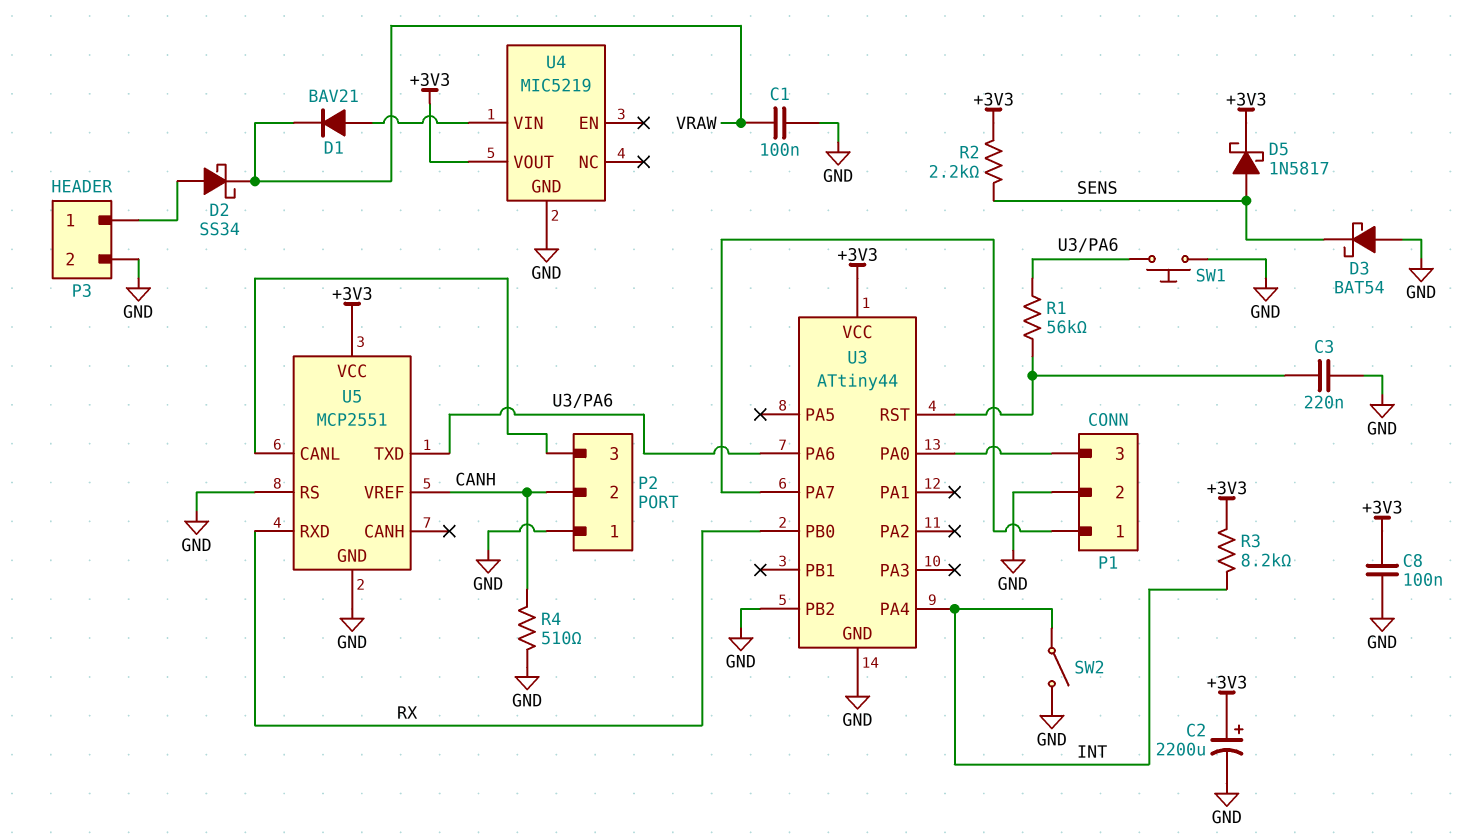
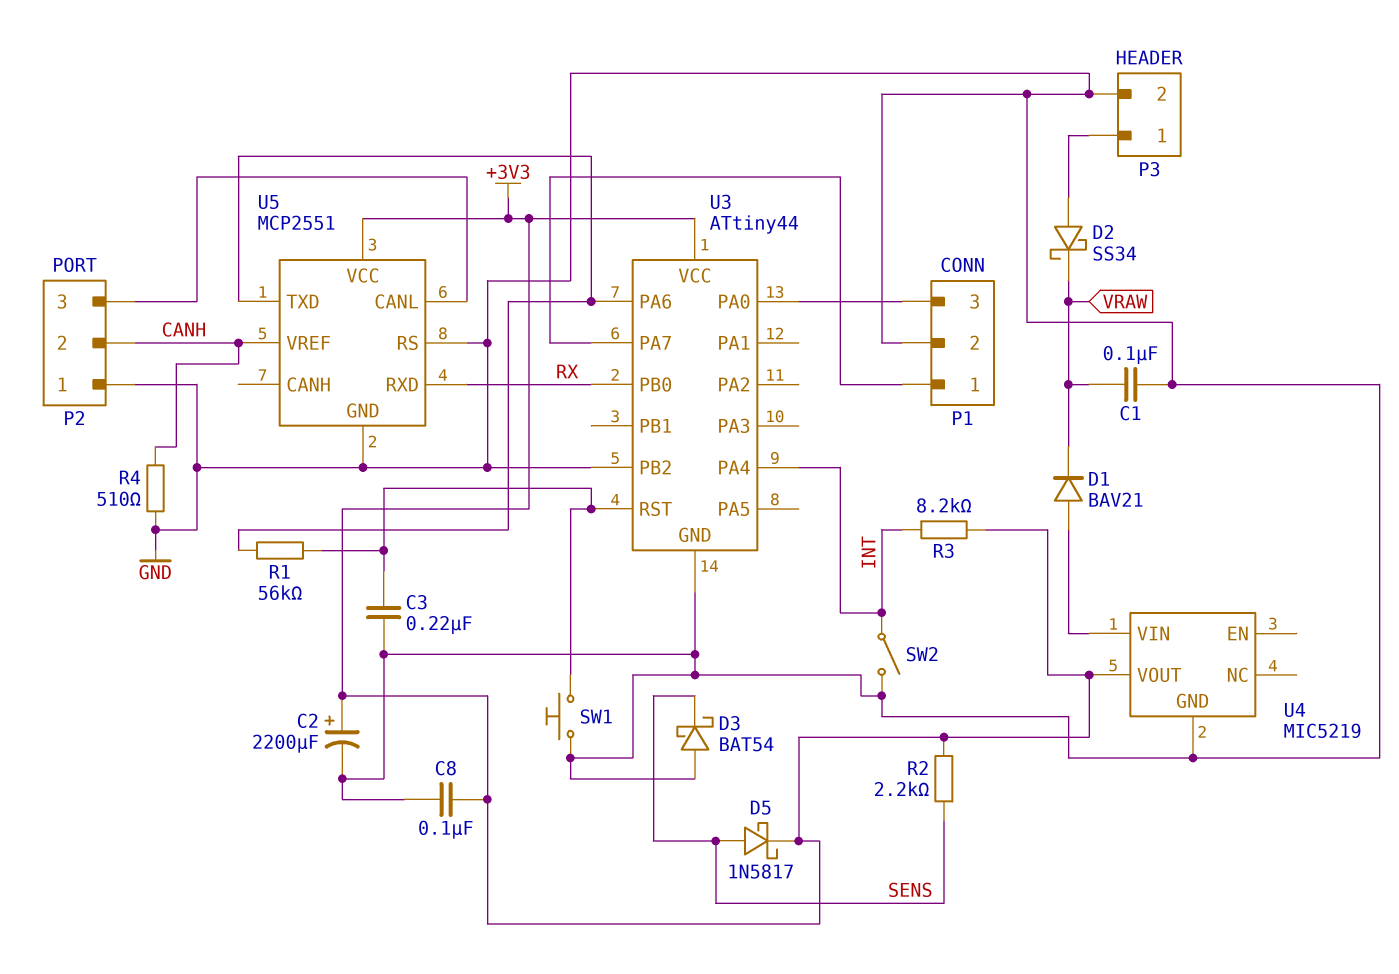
SW1: button (GND, U3/PA6) -> button (GND, U3/RST)

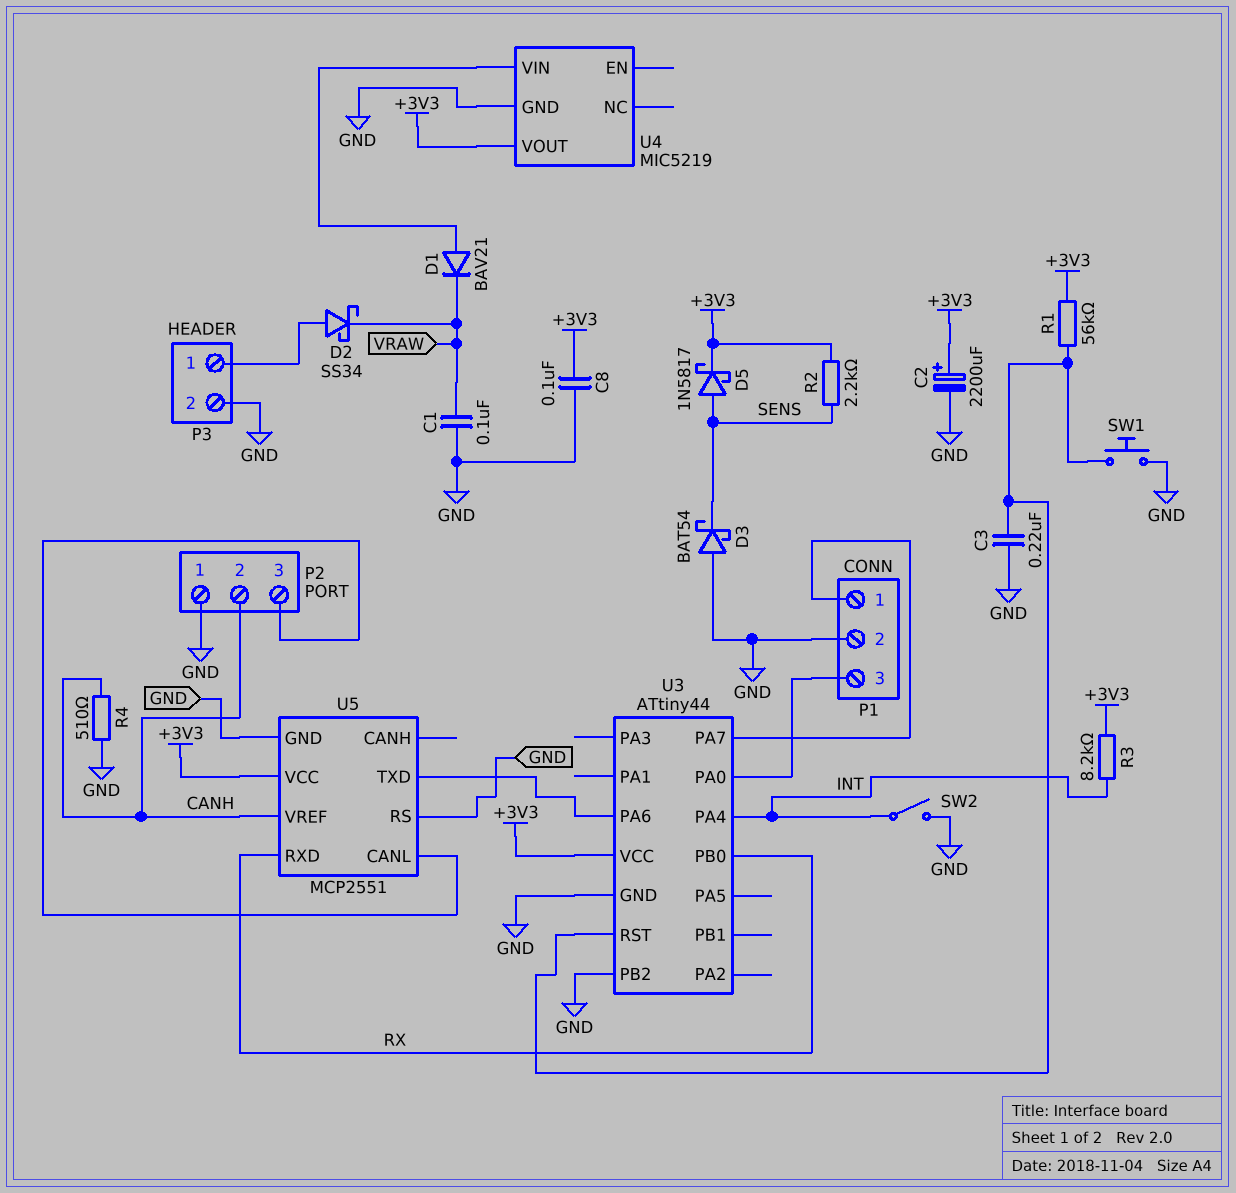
R1: 56k (U3/PA6, U3/RST) -> 56k (+3V3, U3/RST)

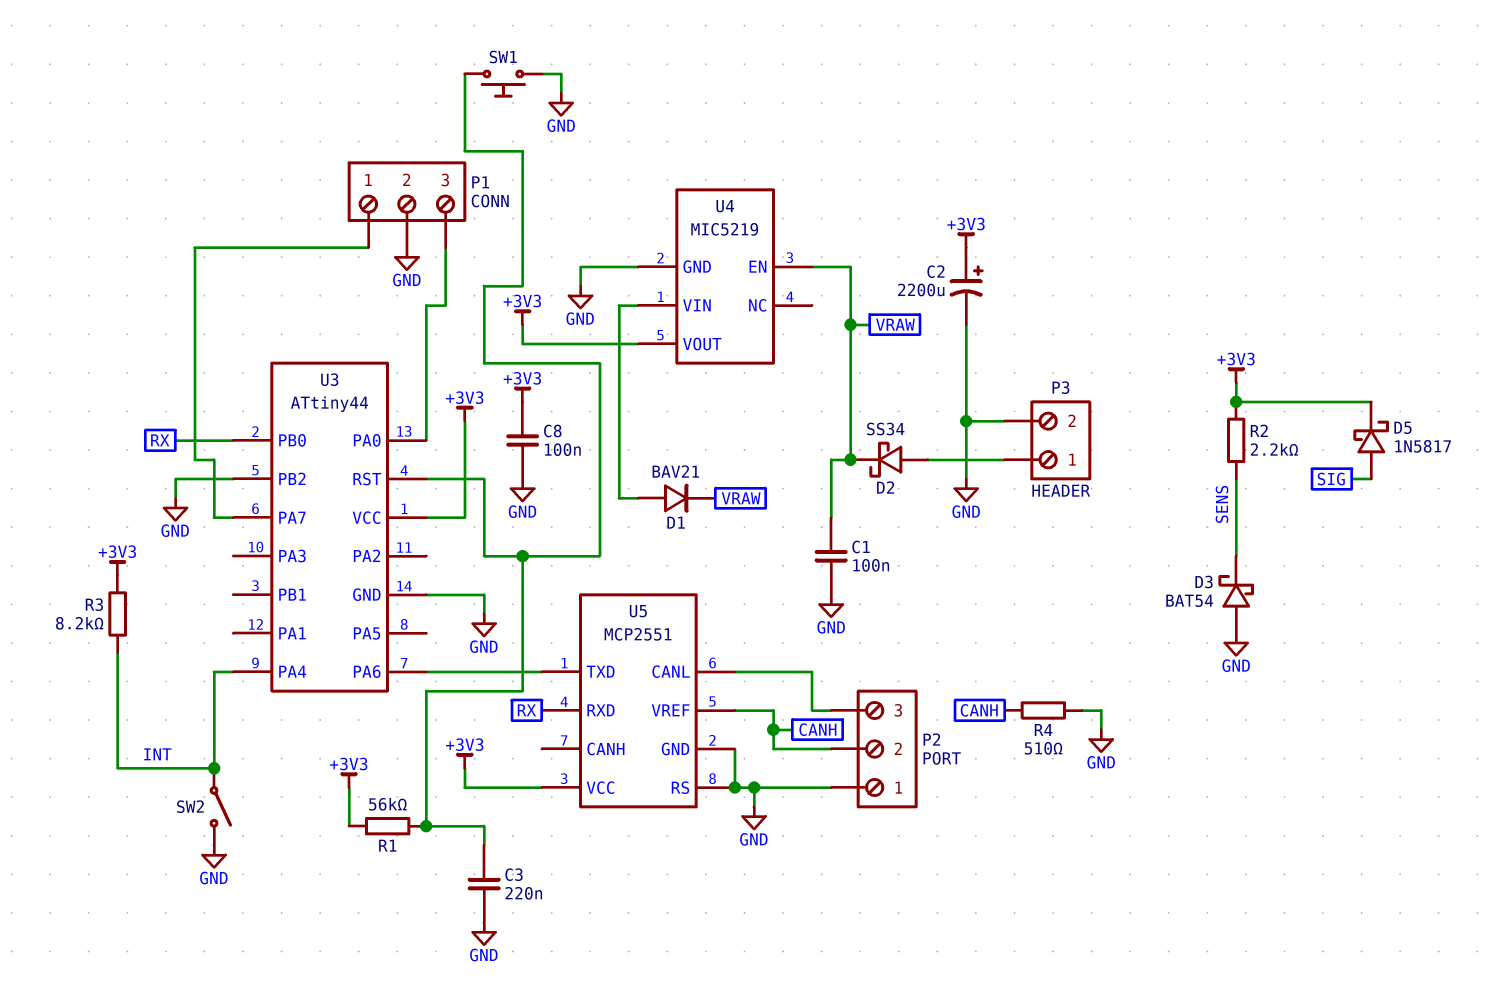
D5: schottky 1N5817 (A SENS, K +3V3) -> schottky 1N5817 (A SIG, K +3V3)
U4 pin EN: none -> VRAW

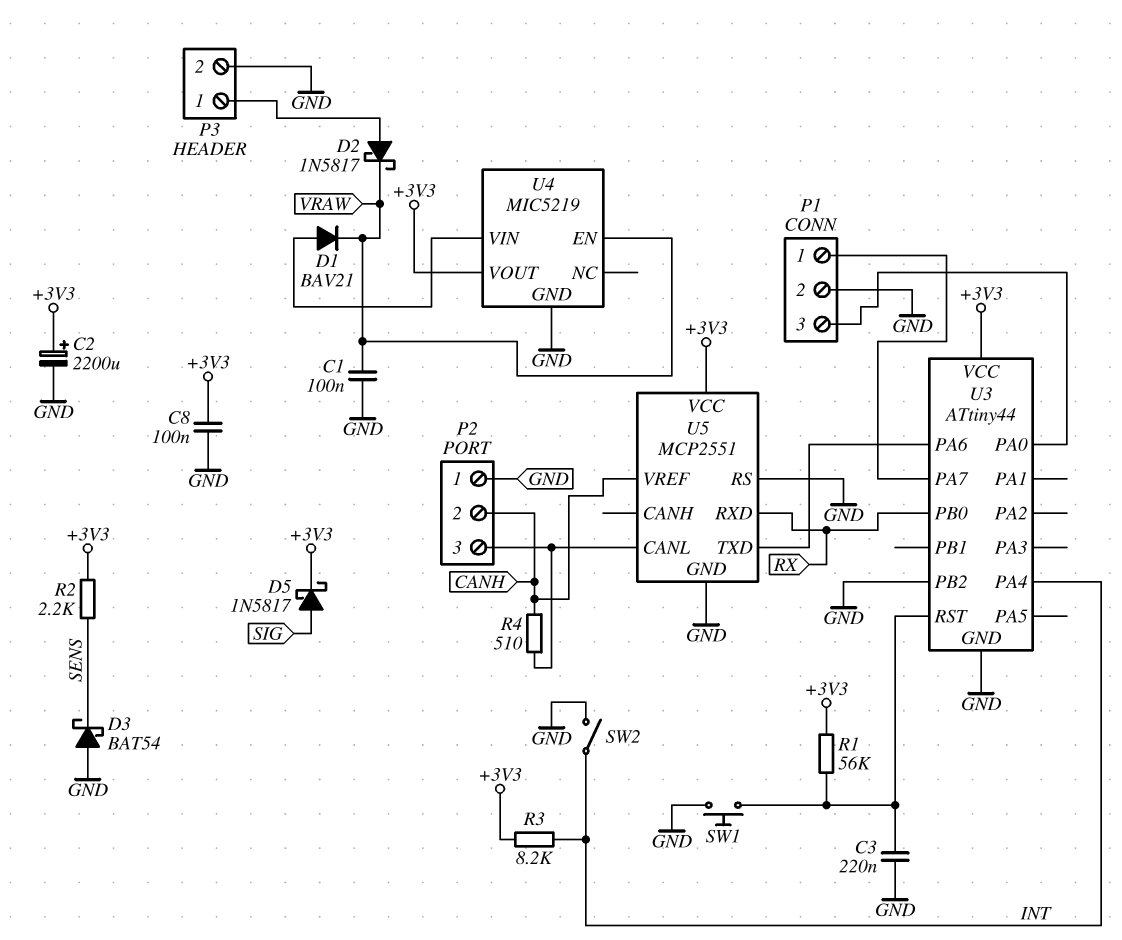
D2: schottky SS34 (A P3/1, K VRAW) -> schottky 1N5817 (A P3/1, K VRAW)
R4: 510 (CANH, GND) -> 510 (CANH, P2/3)

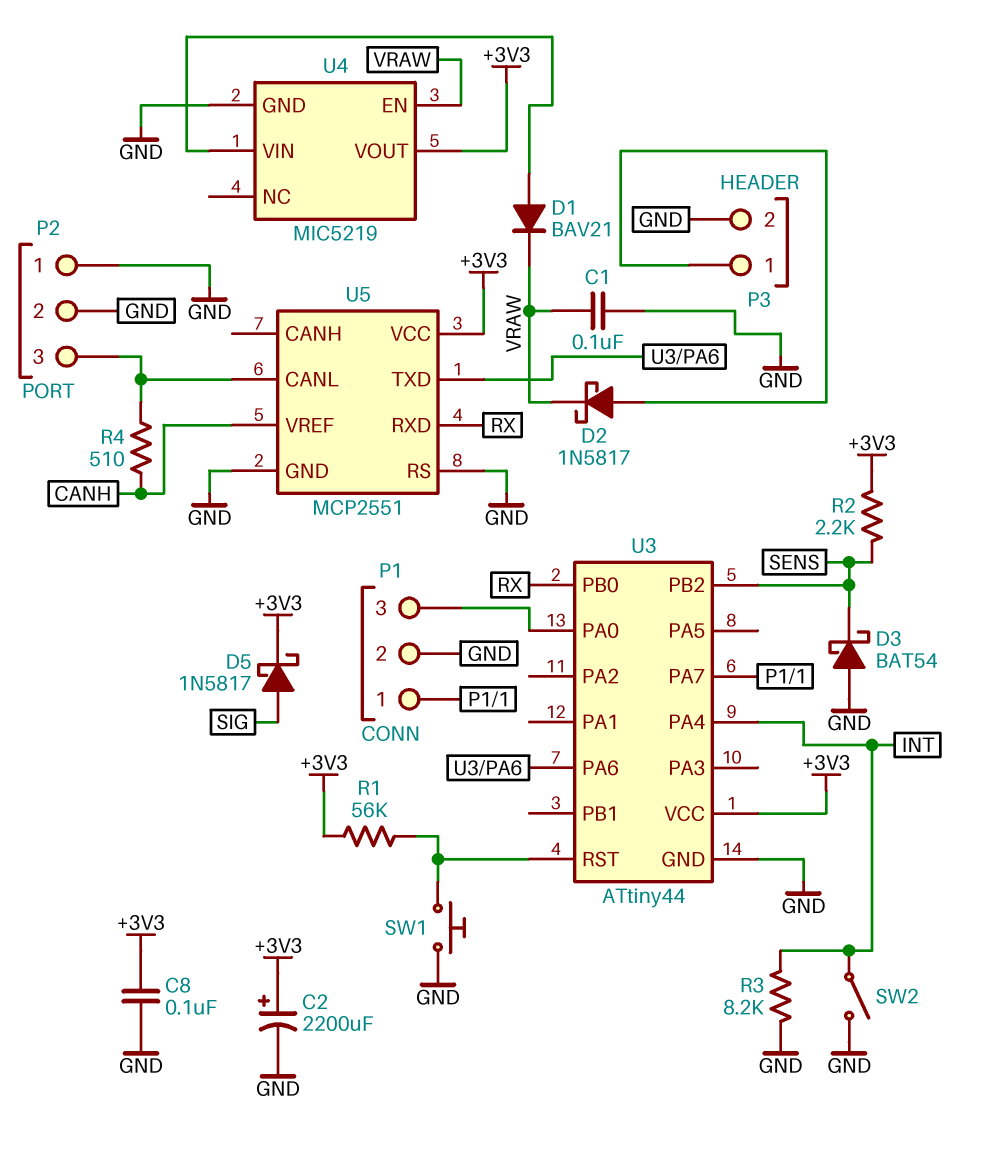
C3: 220nF (GND, U3/RST) -> none
P2 pin 2: CANH -> GND
R3: 8.2k (+3V3, INT) -> 8.2k (GND, INT)
U3 pin PB2: GND -> SENS

